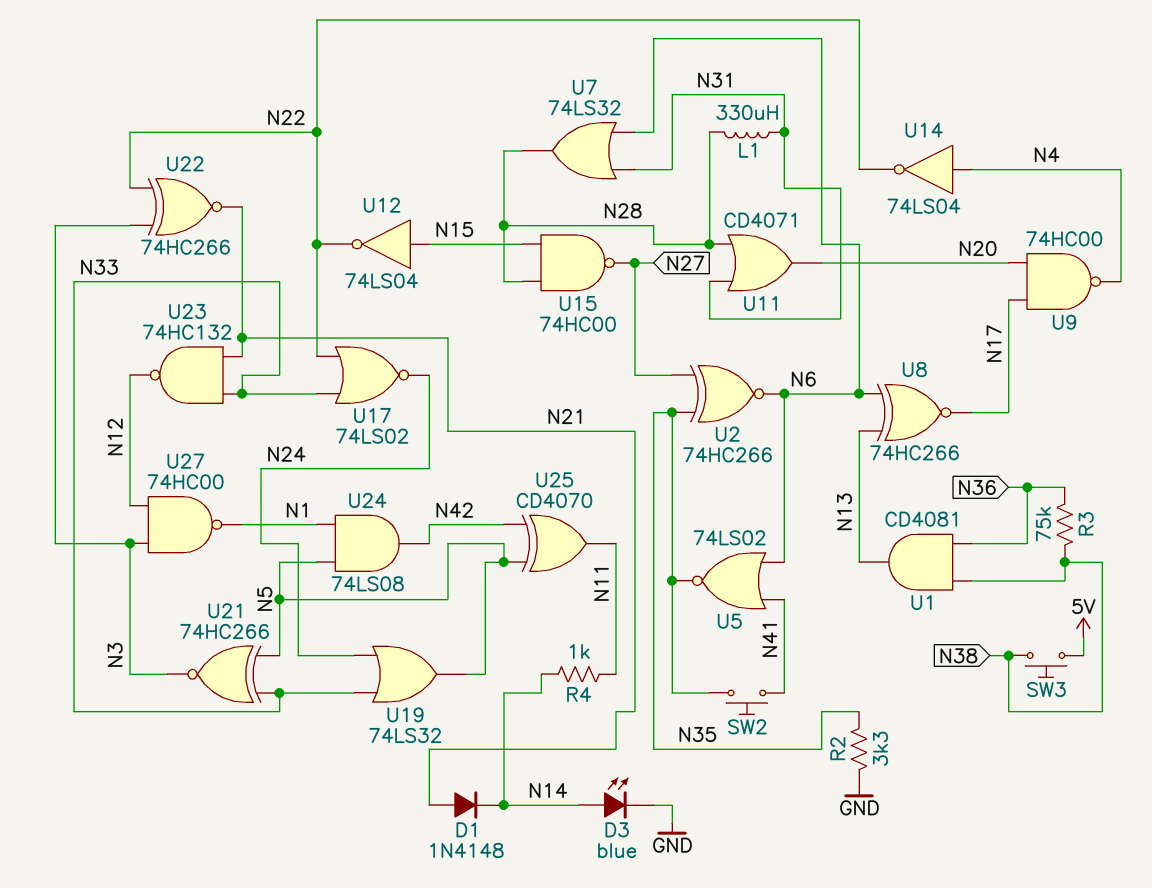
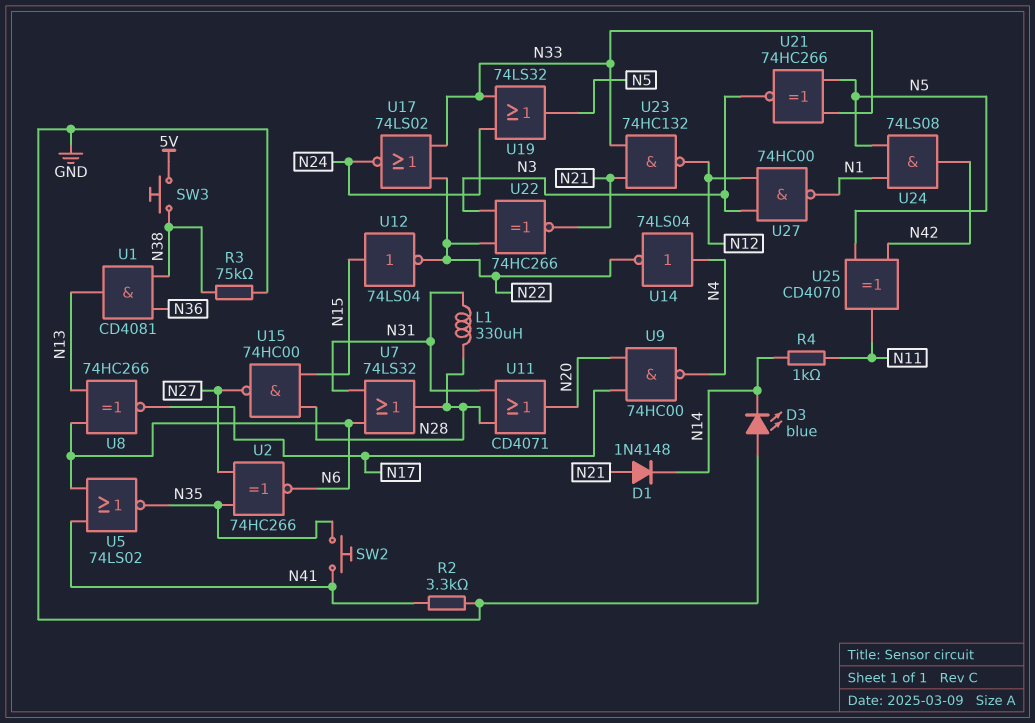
D3: LED blue (A N14, K GND) -> LED blue (A GND, K N14)
R2: 3.3k (GND, N35) -> 3.3k (GND, N41)
R3: 75k (N36, N38) -> 75k (GND, N38)

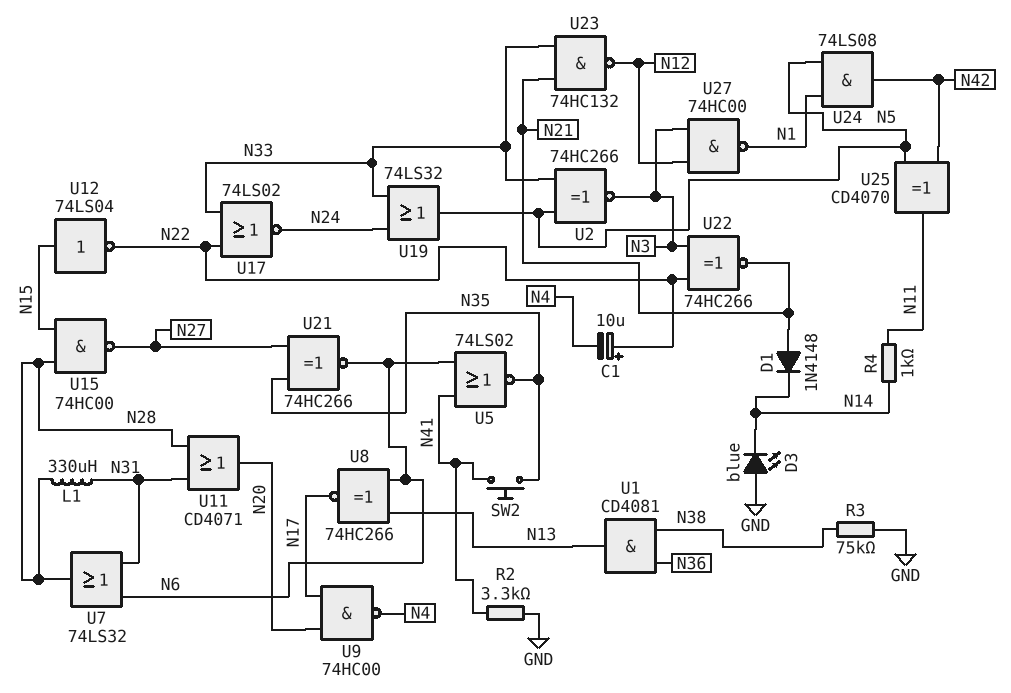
C1: none -> 10uF (plus N22, minus N4)
SW3: button (5V, N38) -> none
U2: XNOR 74HC266 (in N27, in N35, out N6) -> XNOR 74HC266 (in N5, in N33, out N3)
U14: NOT 74LS04 (in N4, out N22) -> none
U21: XNOR 74HC266 (in N5, in N33, out N3) -> XNOR 74HC266 (in N27, in N35, out N6)

